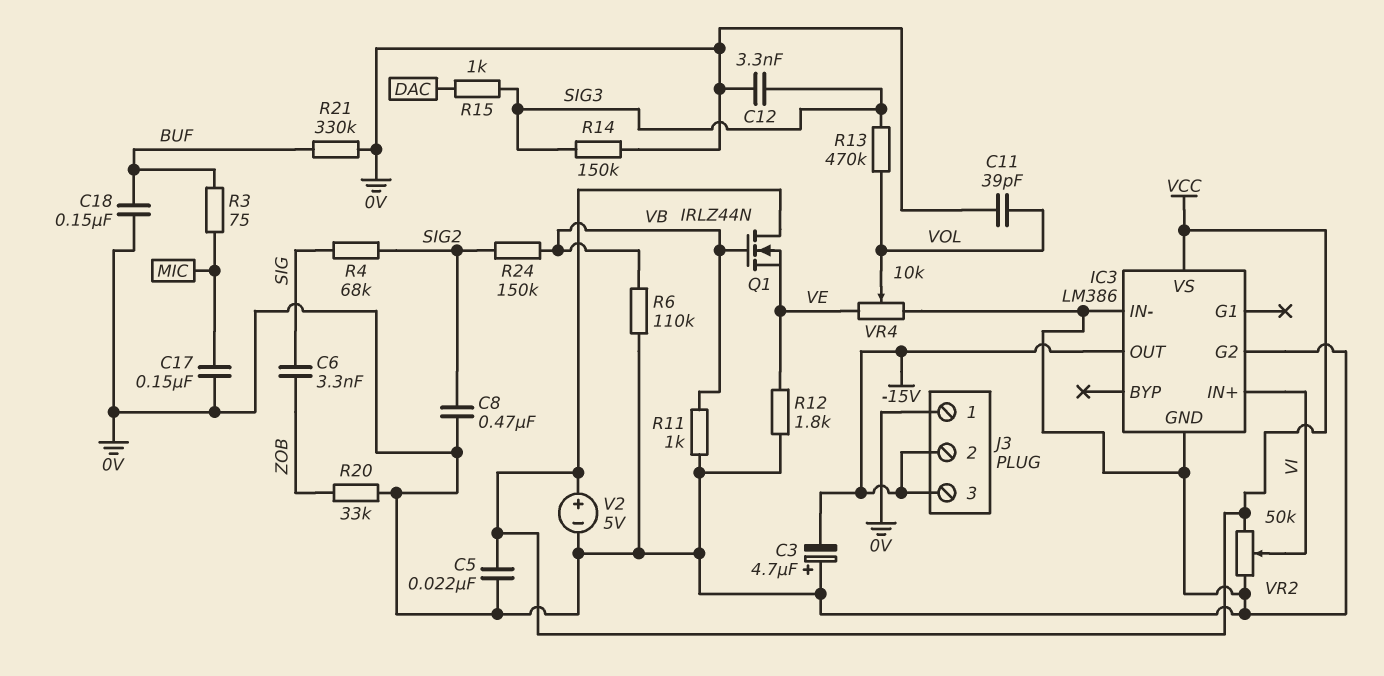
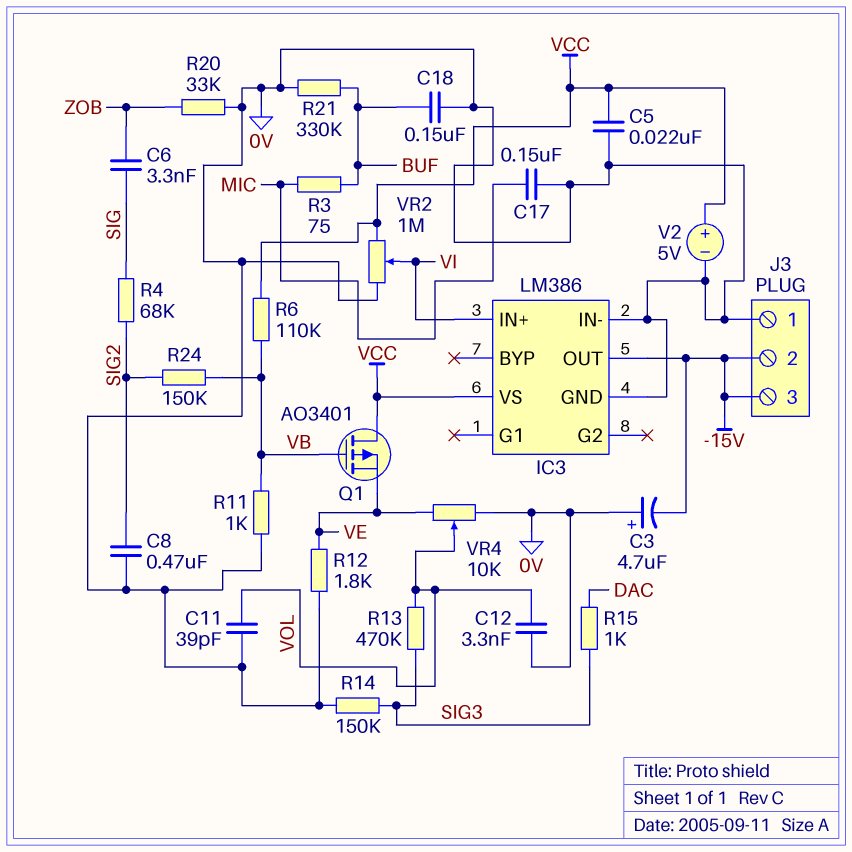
C12: 3.3nF (0V, SIG3) -> 3.3nF (0V, VOL)
IC3 pin G2: 0V -> none
Q1: NMOS IRLZ44N (G VB, D VCC, S VE) -> PMOS AO3401 (G VB, D VCC, S VE)
R6: 110k (0V, VB) -> 110k (VB, VCC)
VR2: 50k (0V, VCC, wiper VI) -> 1M (0V, VCC, wiper VI)

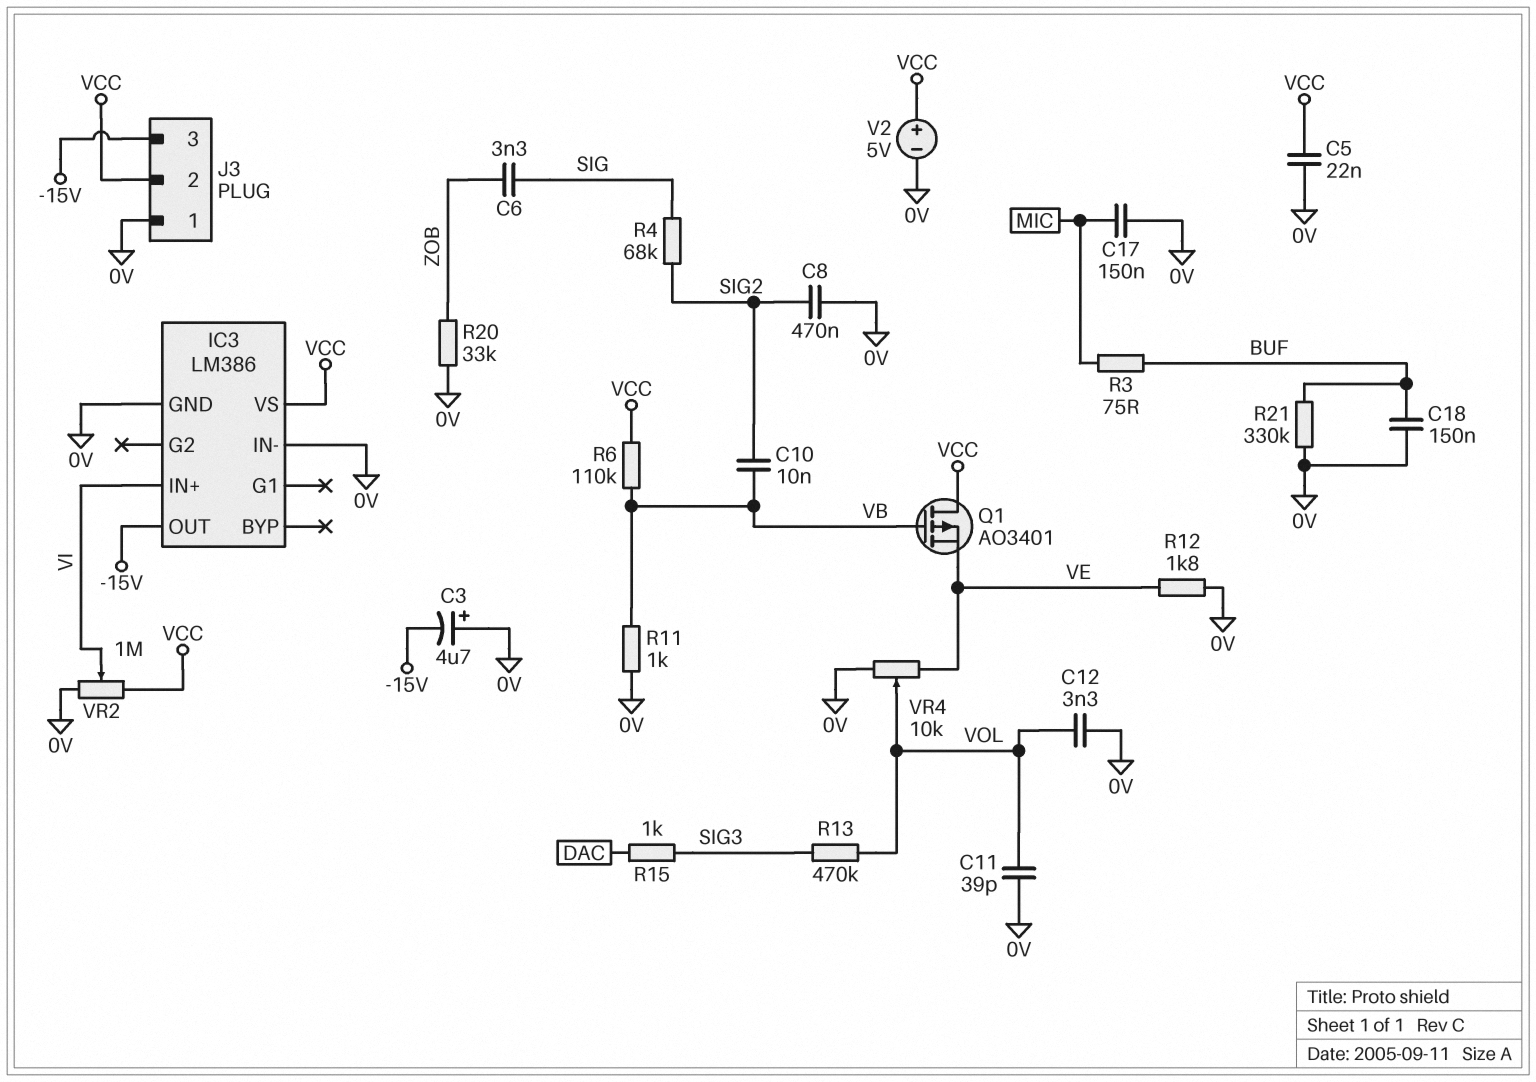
C10: none -> 10nF (SIG2, VB)
J3 pin 2: -15V -> VCC
R14: 150k (0V, SIG3) -> none
R24: 150k (SIG2, VB) -> none

